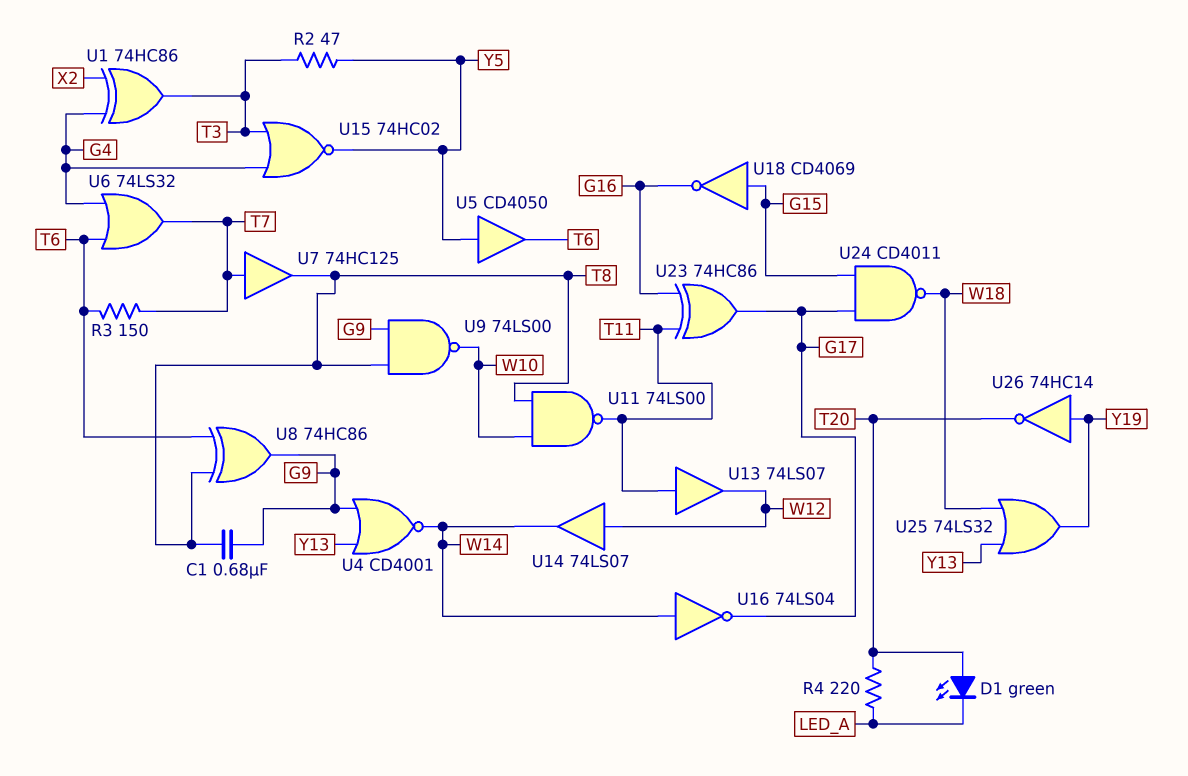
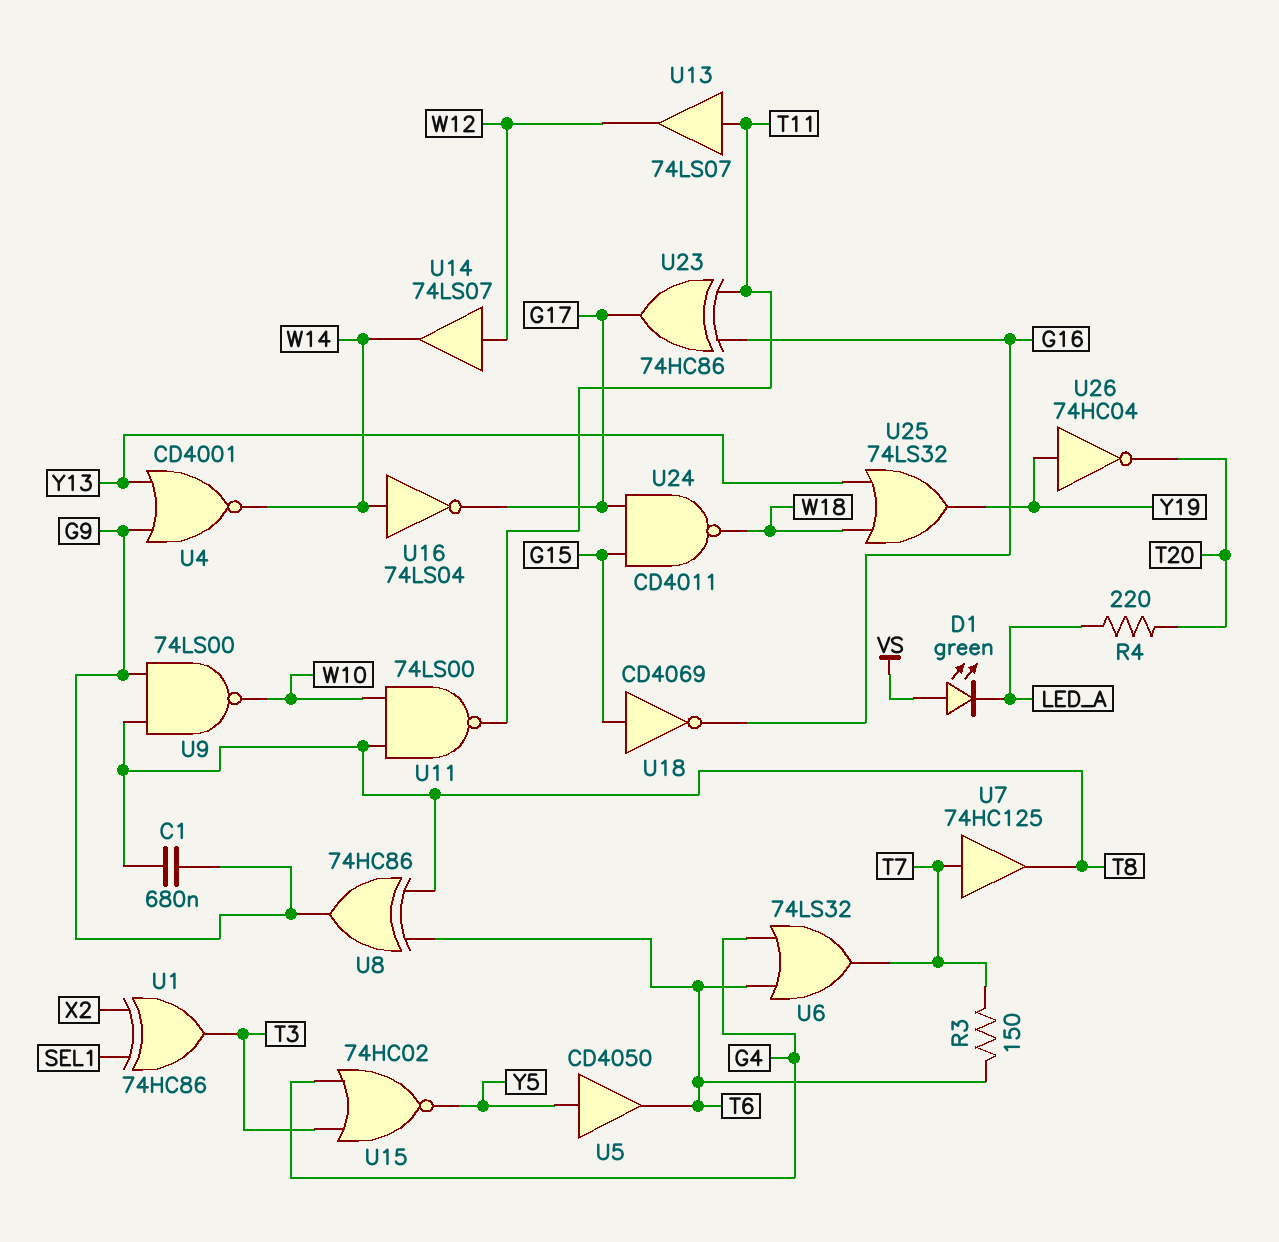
D1: LED green (A T20, K LED_A) -> LED green (A VS, K LED_A)
R2: 47 (T3, Y5) -> none
U1: XOR 74HC86 (in G4, in X2, out T3) -> XOR 74HC86 (in SEL1, in X2, out T3)
U26: NOT 74HC14 (in Y19, out T20) -> NOT 74HC04 (in Y19, out T20)

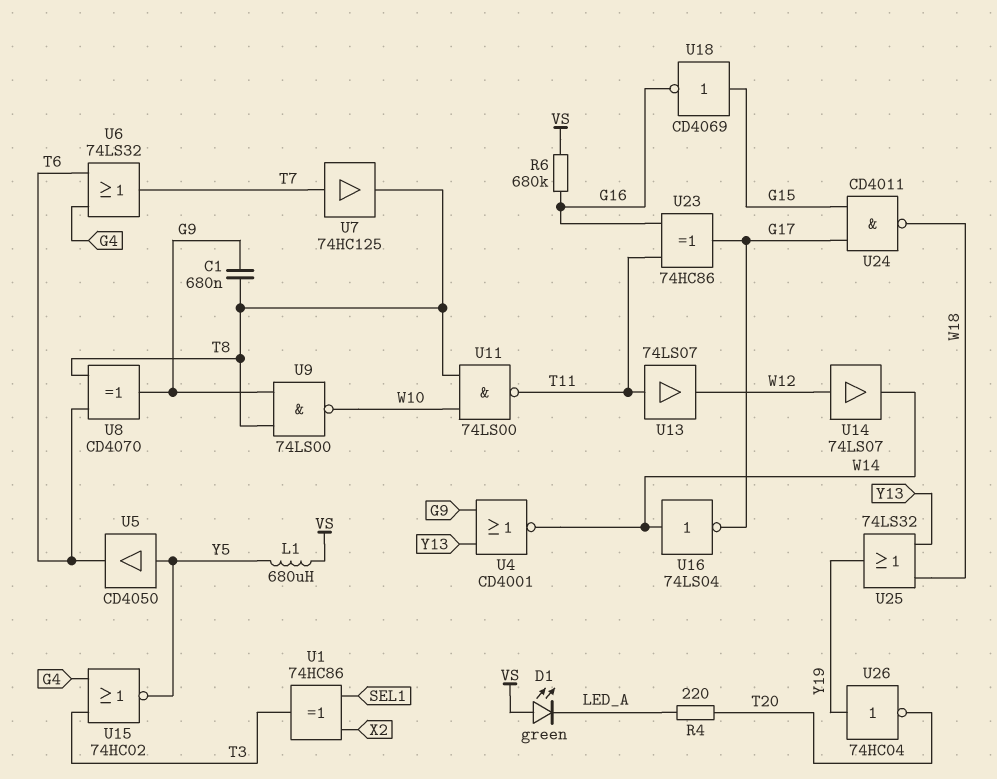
L1: none -> 680uH (VS, Y5)
R3: 150 (T6, T7) -> none
R6: none -> 680k (G16, VS)
U8: XOR 74HC86 (in T6, in T8, out G9) -> XOR CD4070 (in T6, in T8, out G9)

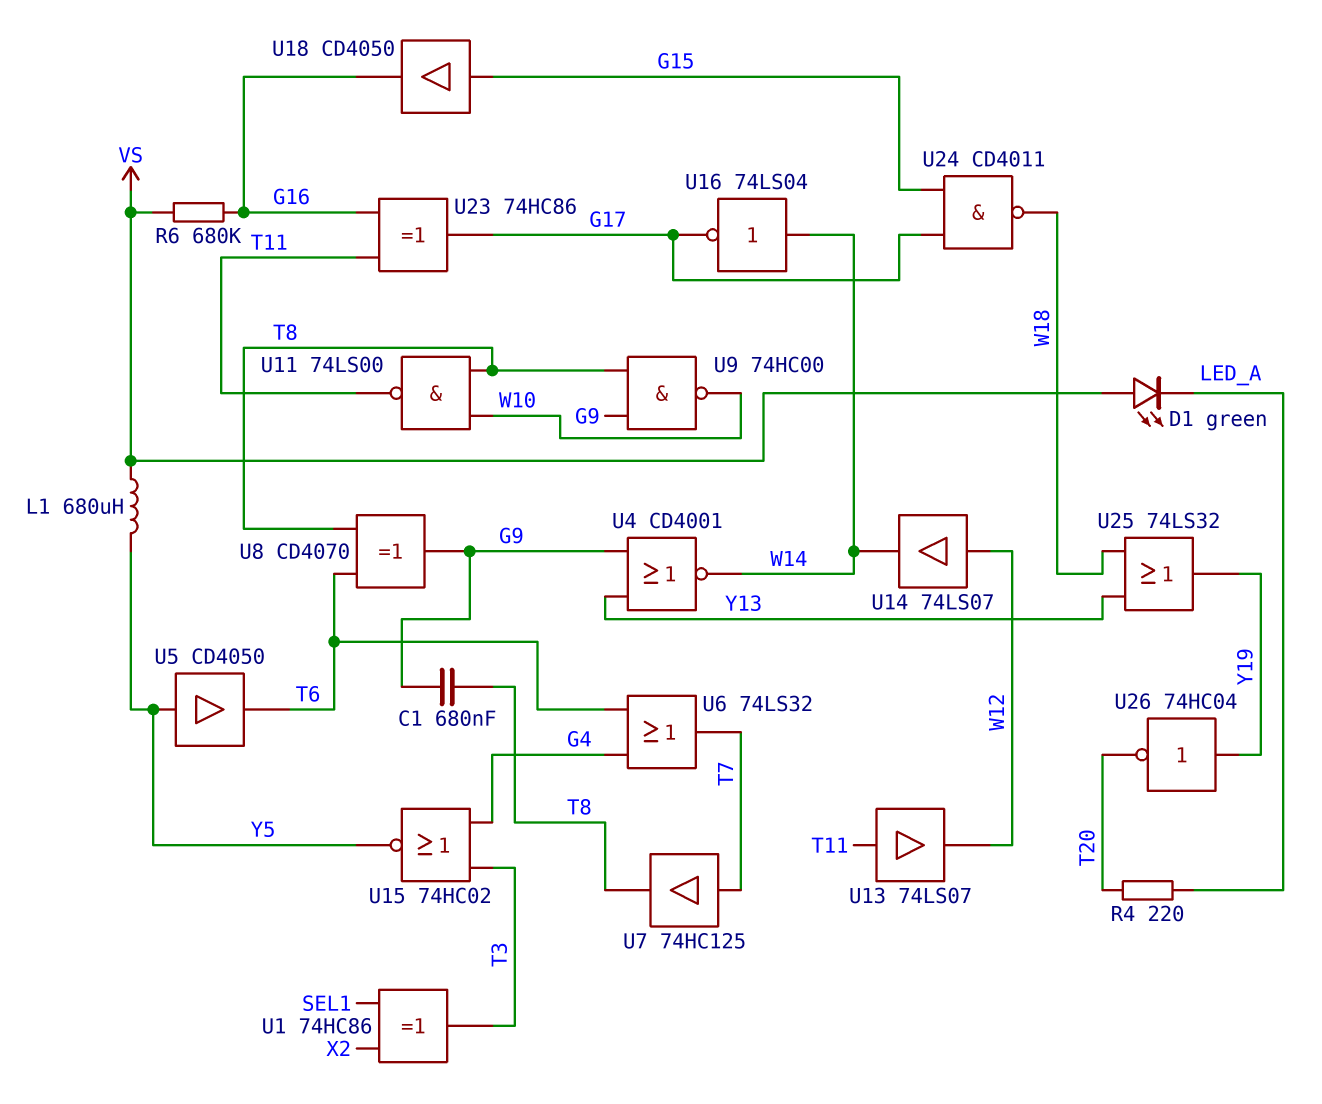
U9: NAND 74LS00 (in G9, in T8, out W10) -> NAND 74HC00 (in G9, in T8, out W10)
U18: NOT CD4069 (in G15, out G16) -> buffer CD4050 (in G15, out G16)

